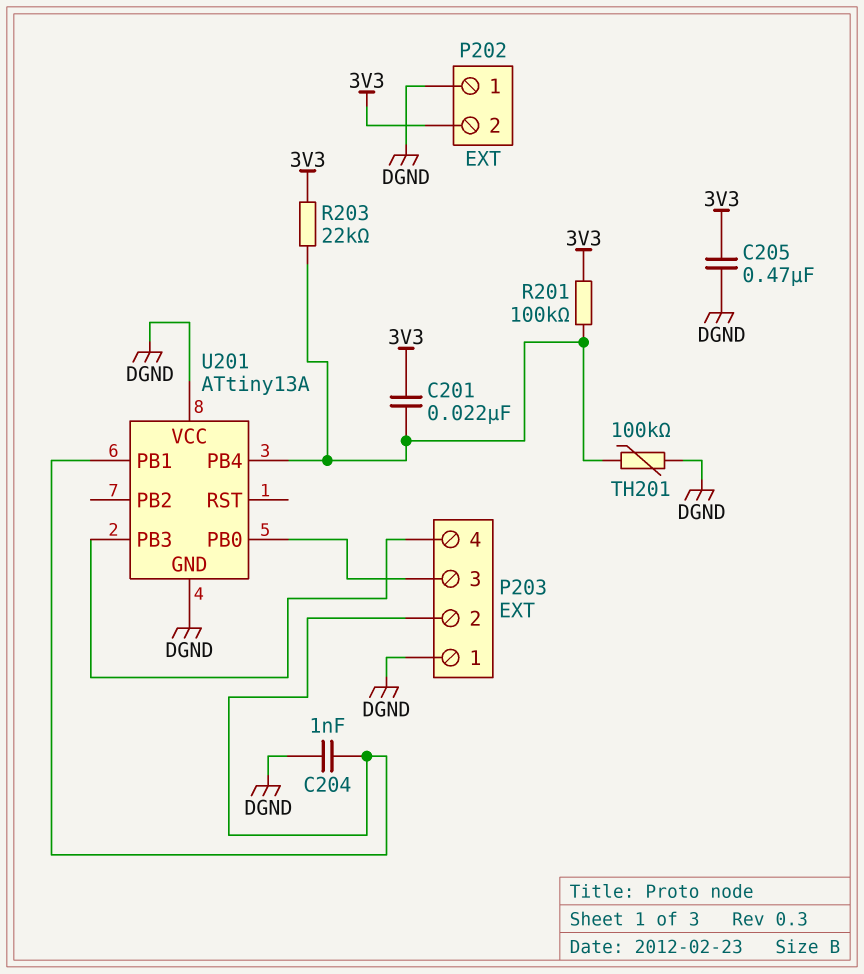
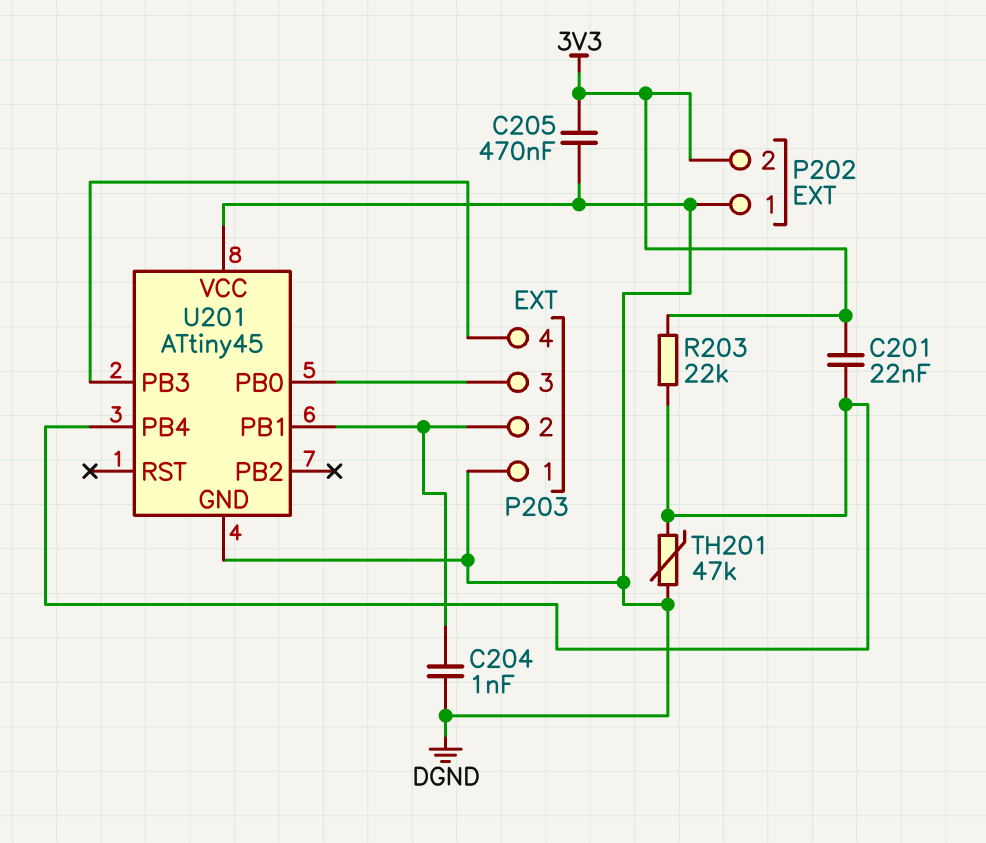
R201: 100k (3V3, U201/PB4) -> none
TH201: 100k (DGND, U201/PB4) -> 47k (DGND, U201/PB4)
U201: ATtiny13A -> ATtiny45

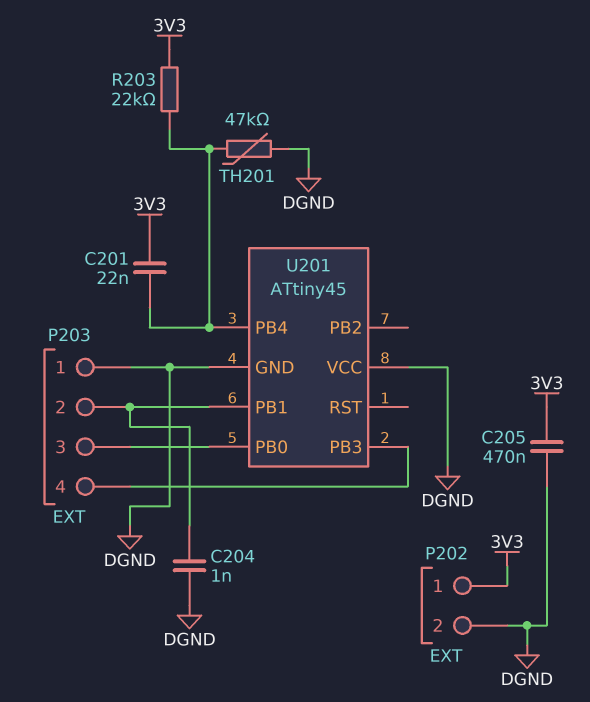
P202 pin 1: DGND -> 3V3
P202 pin 2: 3V3 -> DGND

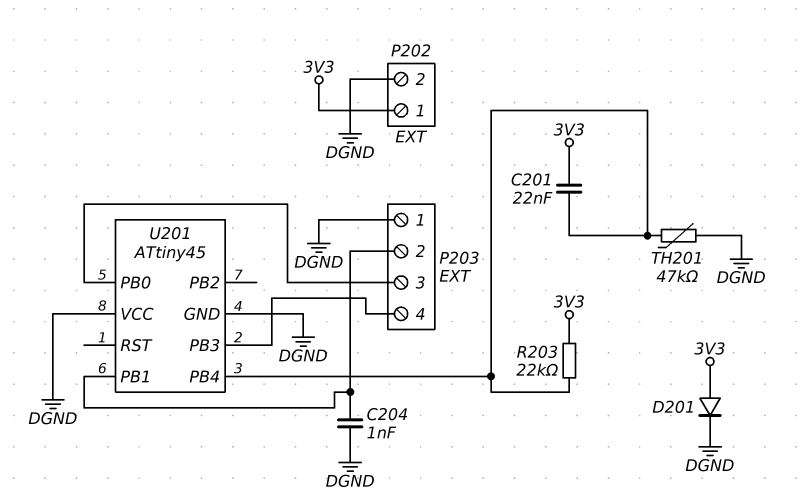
C205: 470nF (3V3, DGND) -> none
D201: none -> diode (A 3V3, K DGND)

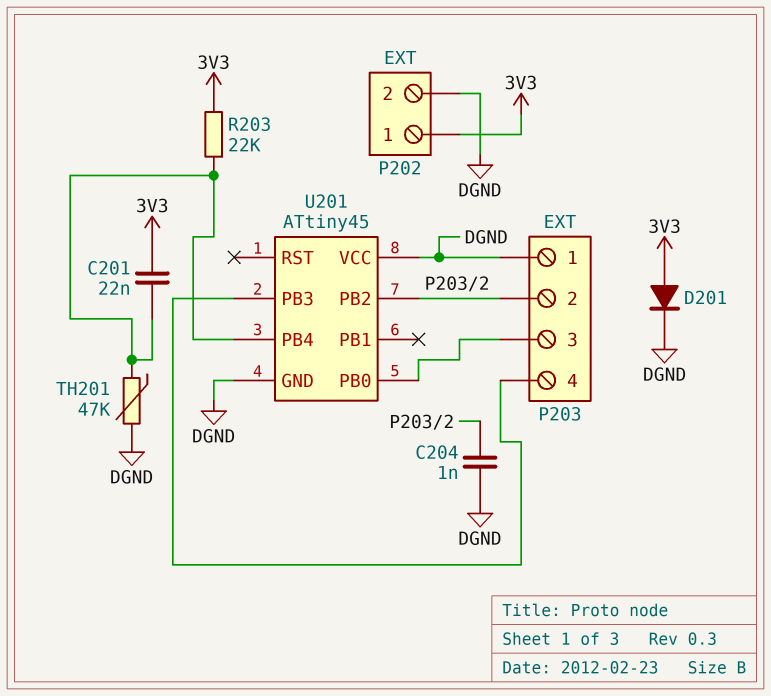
U201 pin PB1: P203/2 -> none
U201 pin PB2: none -> P203/2

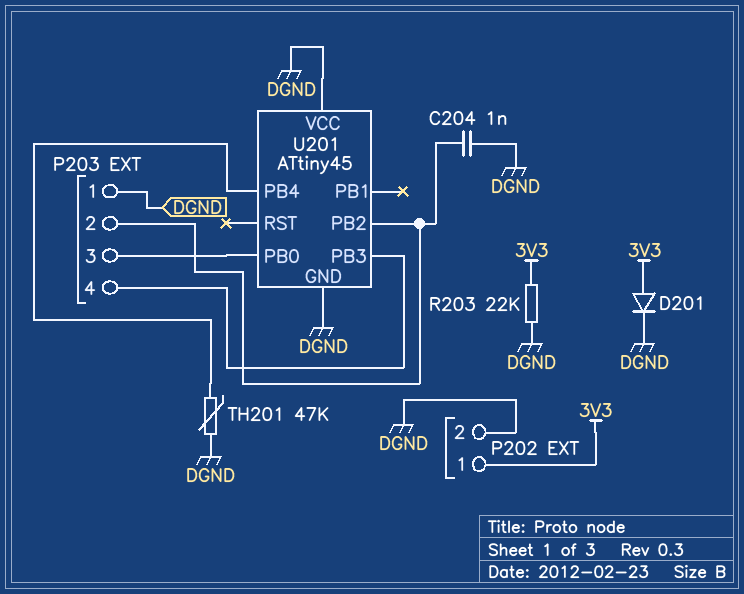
C201: 22nF (3V3, U201/PB4) -> none
R203: 22k (3V3, U201/PB4) -> 22k (3V3, DGND)

